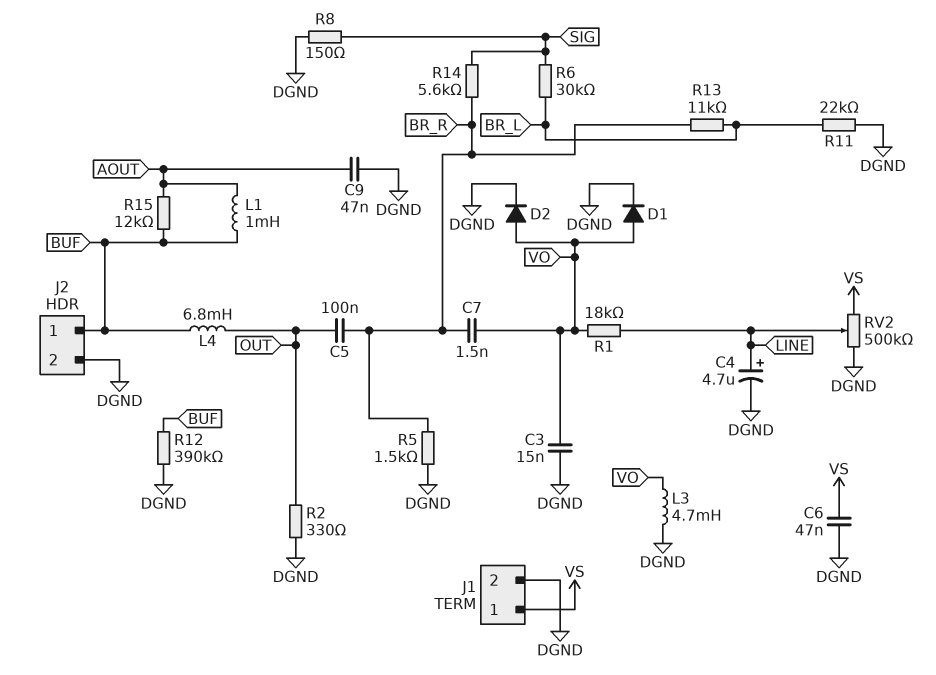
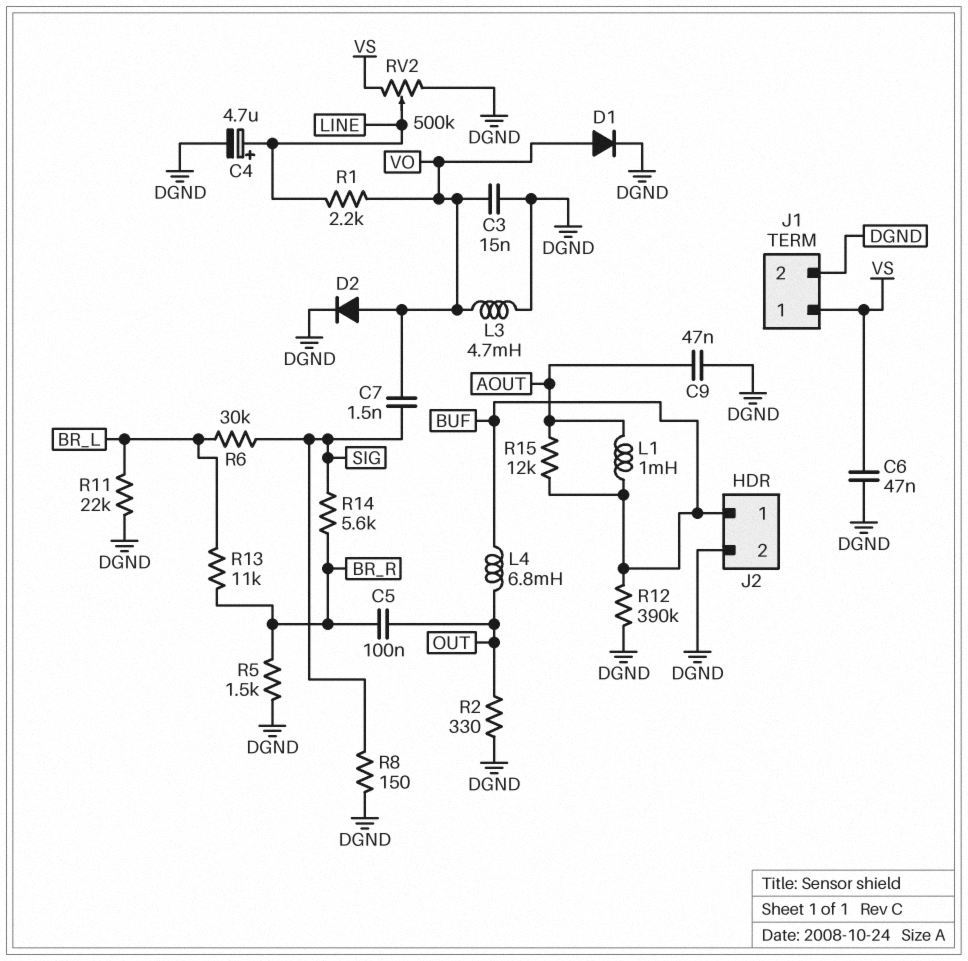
C7: 1.5nF (BR_R, VO) -> 1.5nF (SIG, VO)
R1: 18k (LINE, VO) -> 2.2k (LINE, VO)

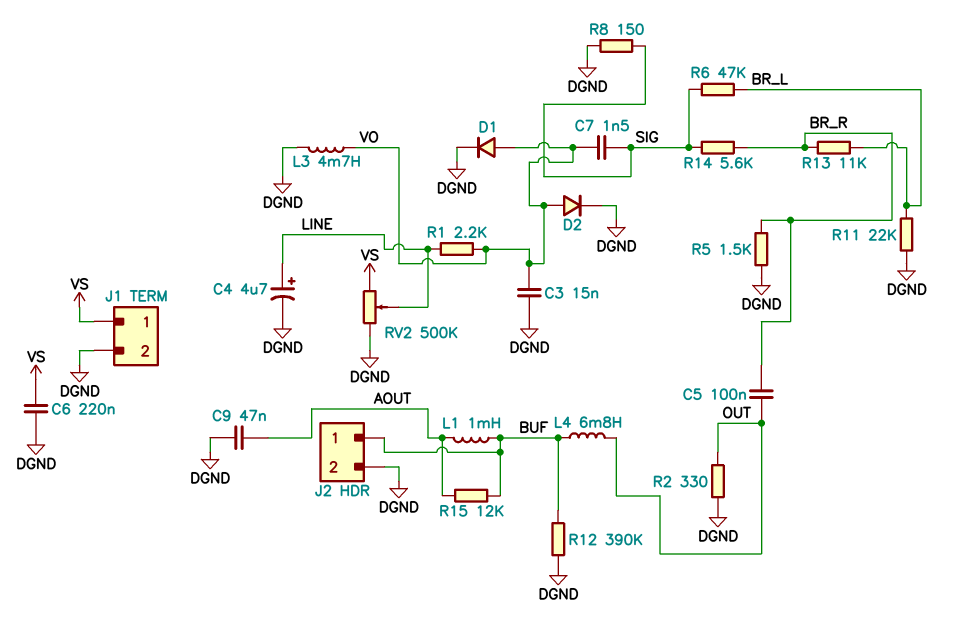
C6: 47nF (DGND, VS) -> 220nF (DGND, VS)
R6: 30k (BR_L, SIG) -> 47k (BR_L, SIG)

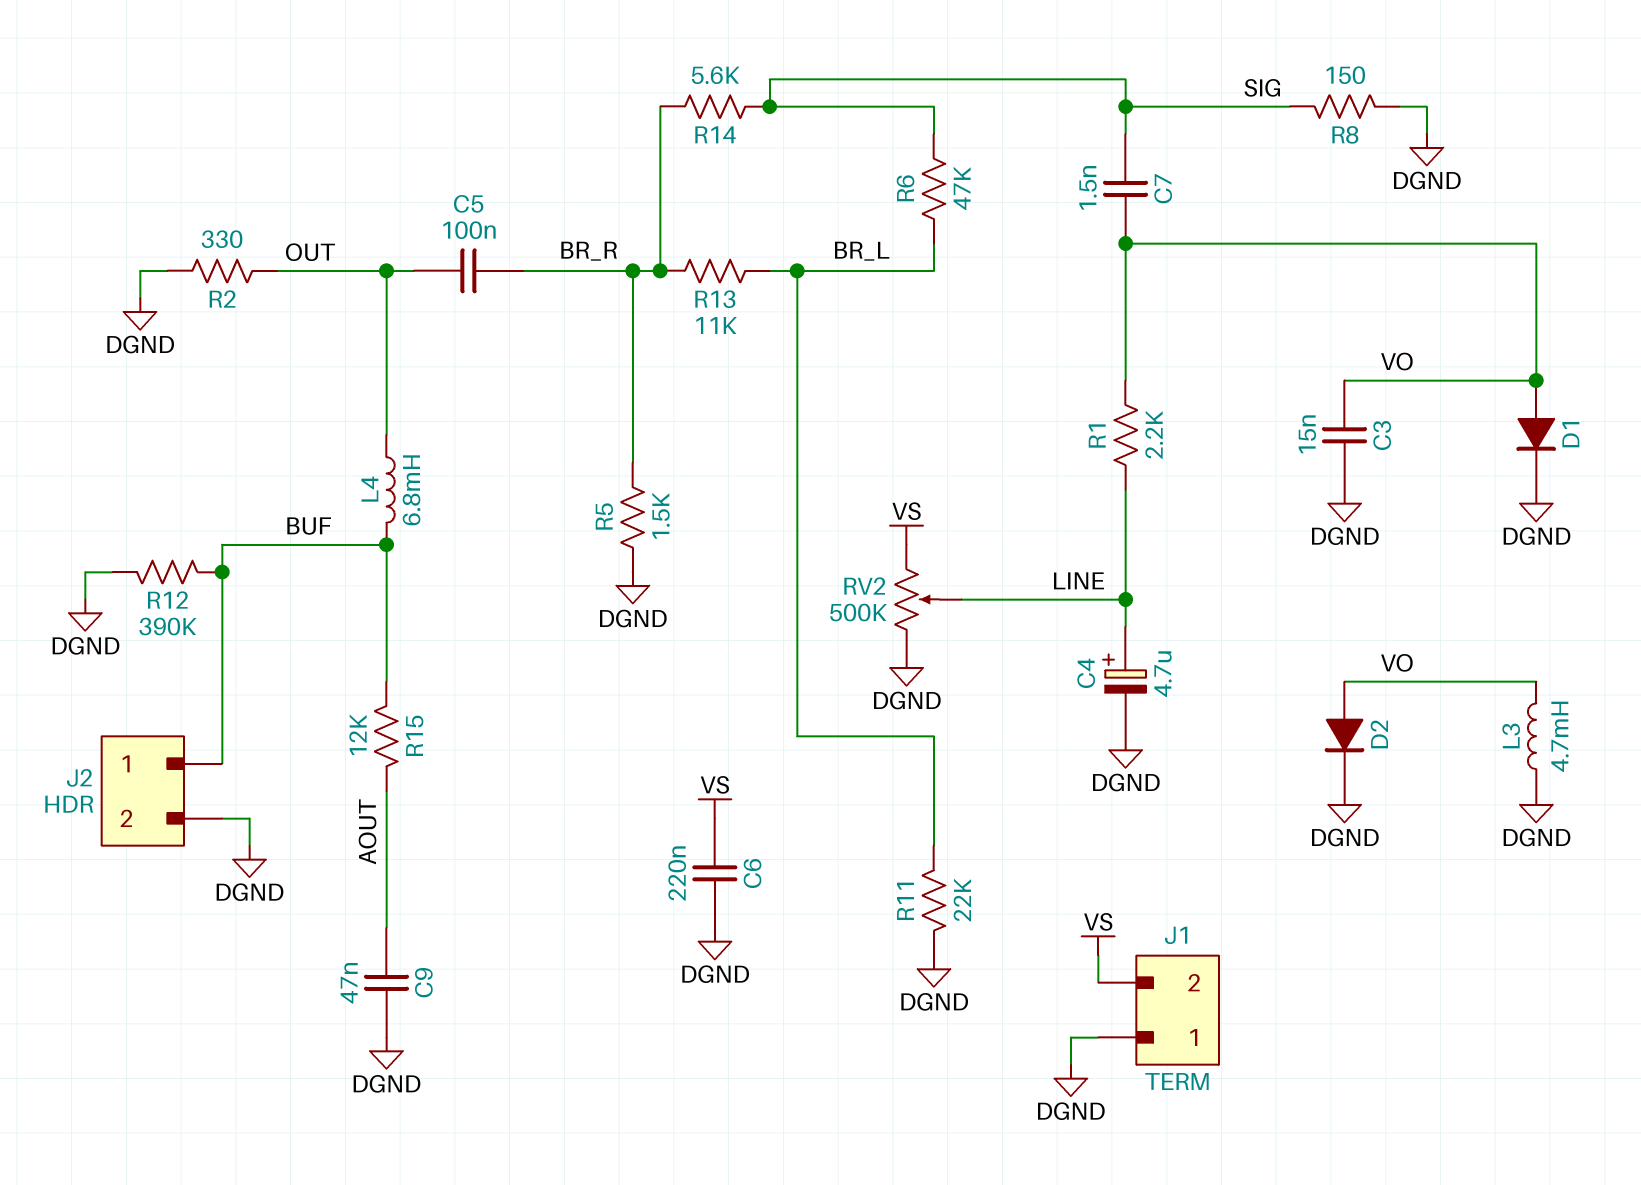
J1 pin 1: VS -> DGND
J1 pin 2: DGND -> VS
L1: 1mH (AOUT, BUF) -> none

